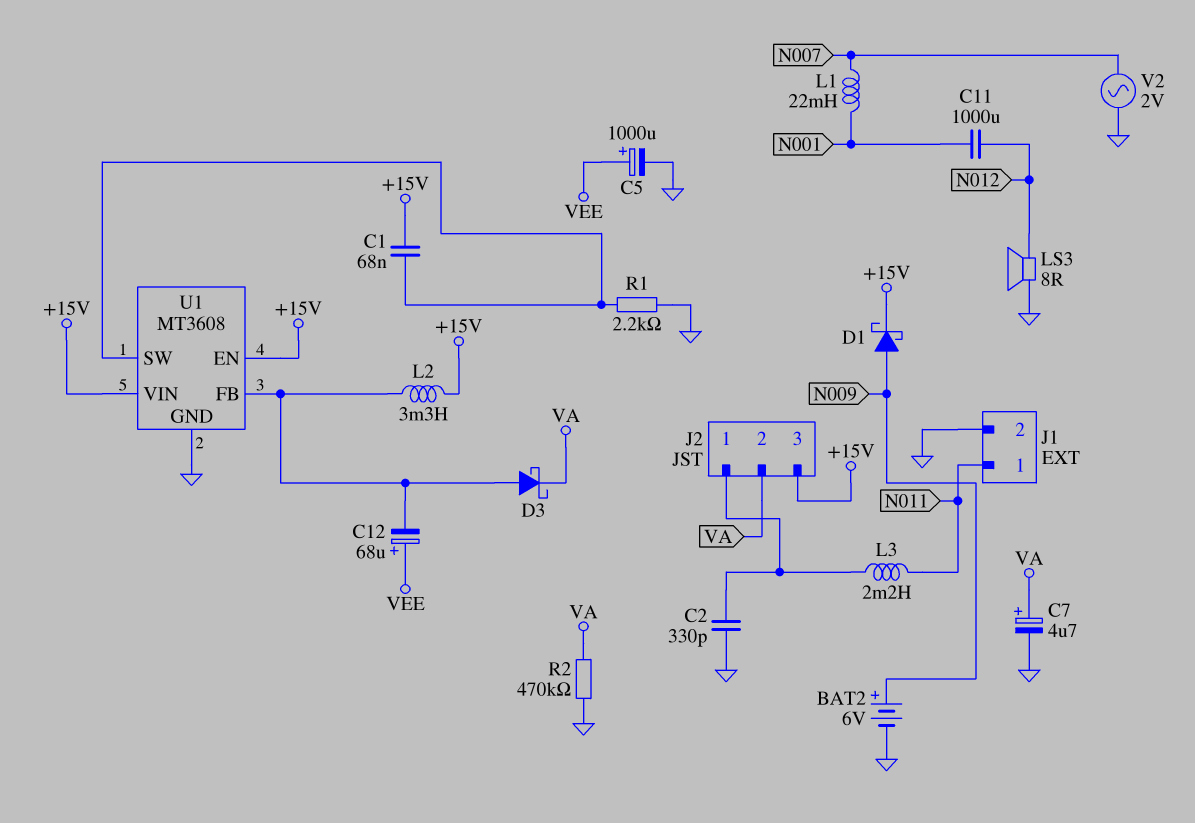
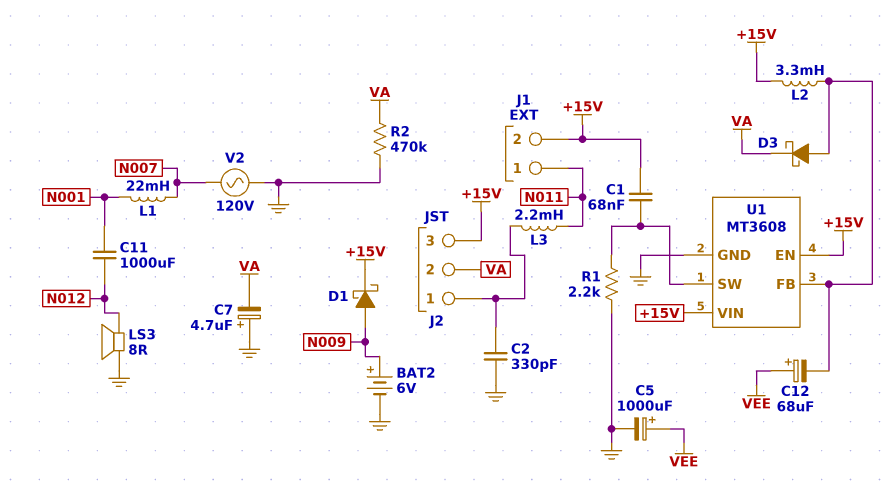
C7: 4.7uF (plus VA, minus GND) -> 4.7uF (plus GND, minus VA)
J1 pin 2: GND -> +15V
V2: AC 2V (GND, N007) -> AC 120V (GND, N007)

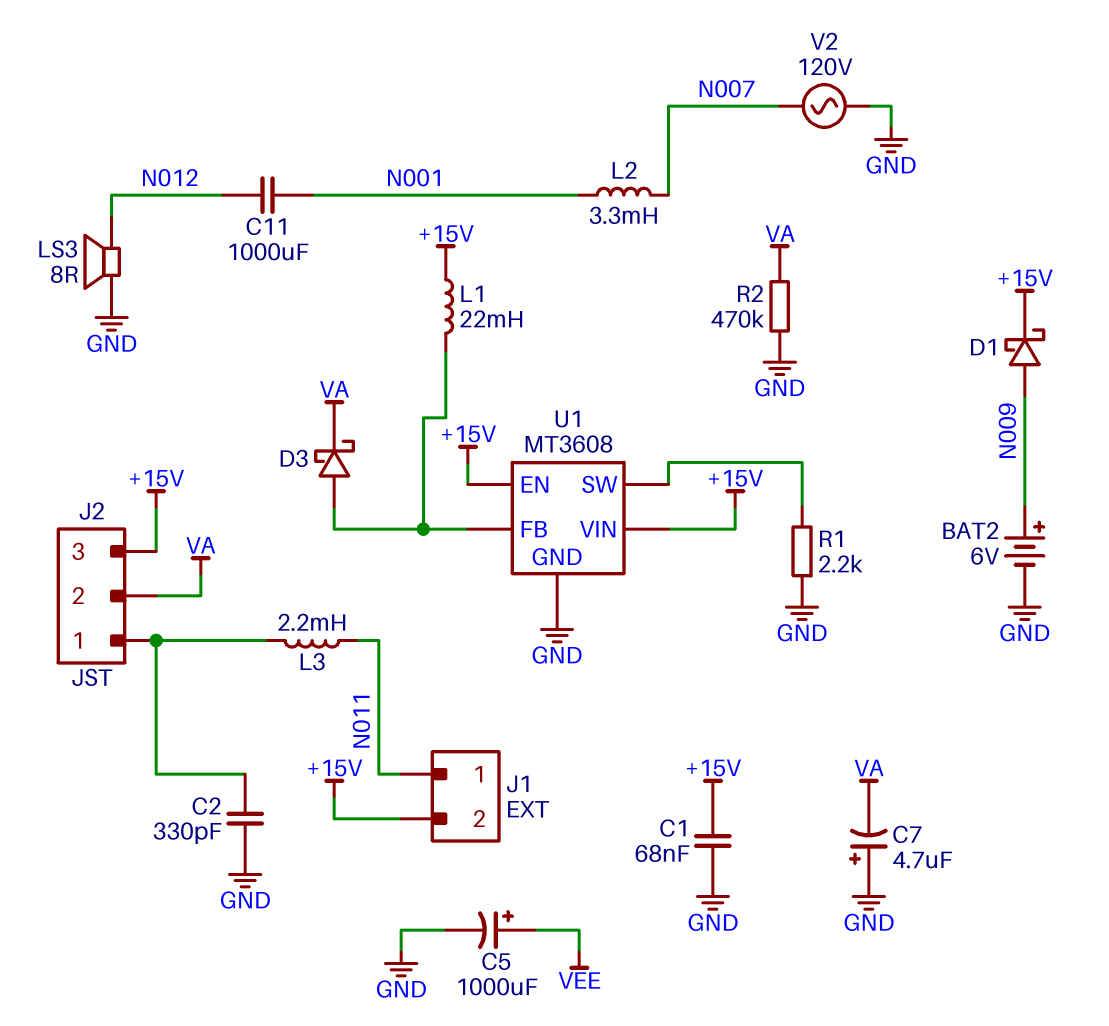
C1: 68nF (+15V, U1/SW) -> 68nF (+15V, GND)
C12: 68uF (plus VEE, minus U1/FB) -> none
L1: 22mH (N001, N007) -> 22mH (+15V, U1/FB)
L2: 3.3mH (+15V, U1/FB) -> 3.3mH (N001, N007)

